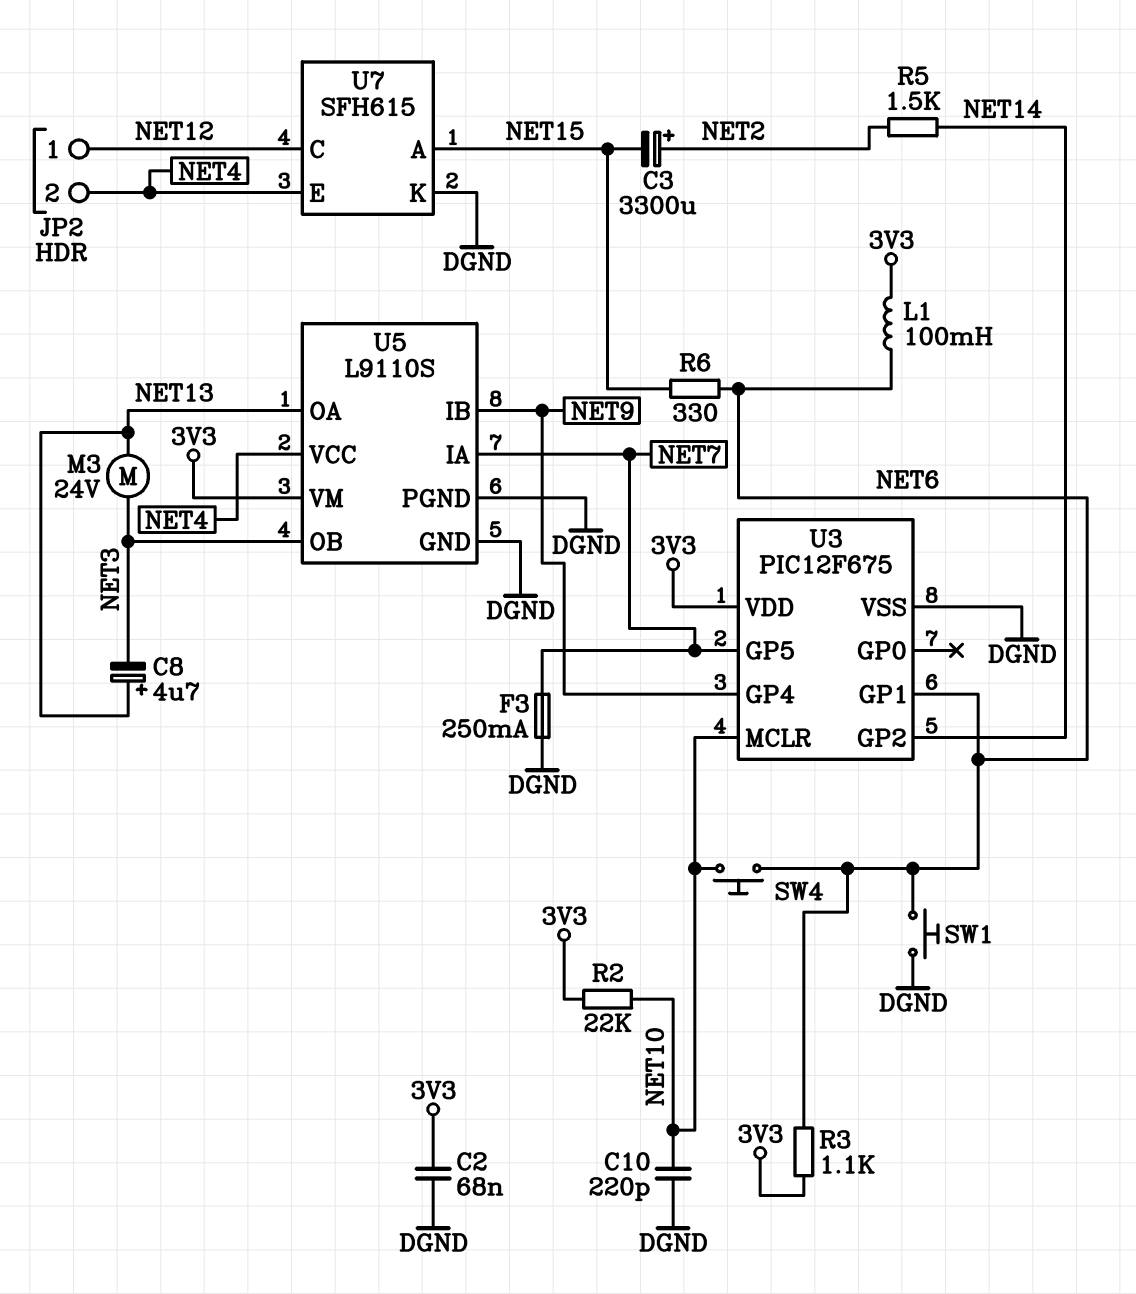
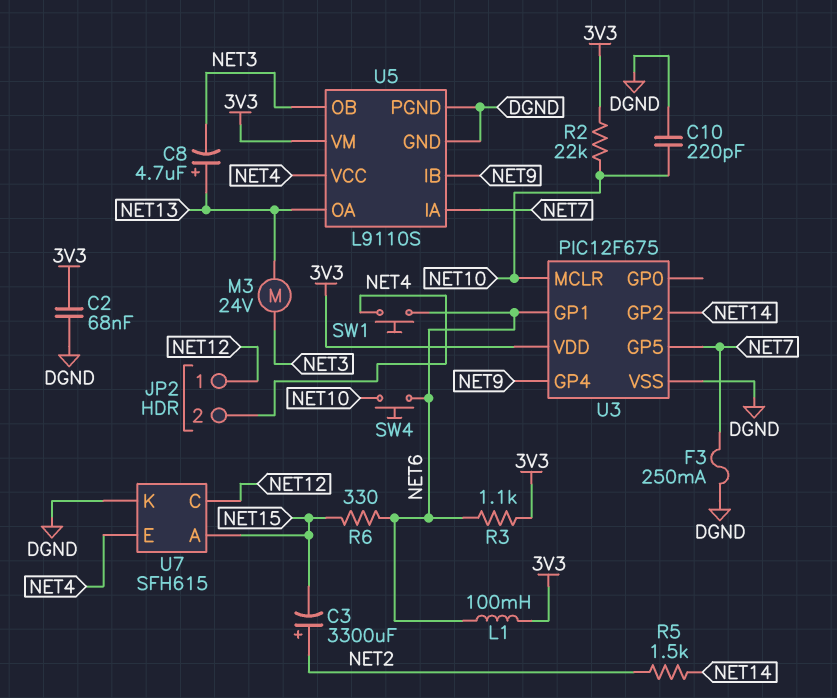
SW1: button (DGND, NET6) -> button (NET4, NET6)

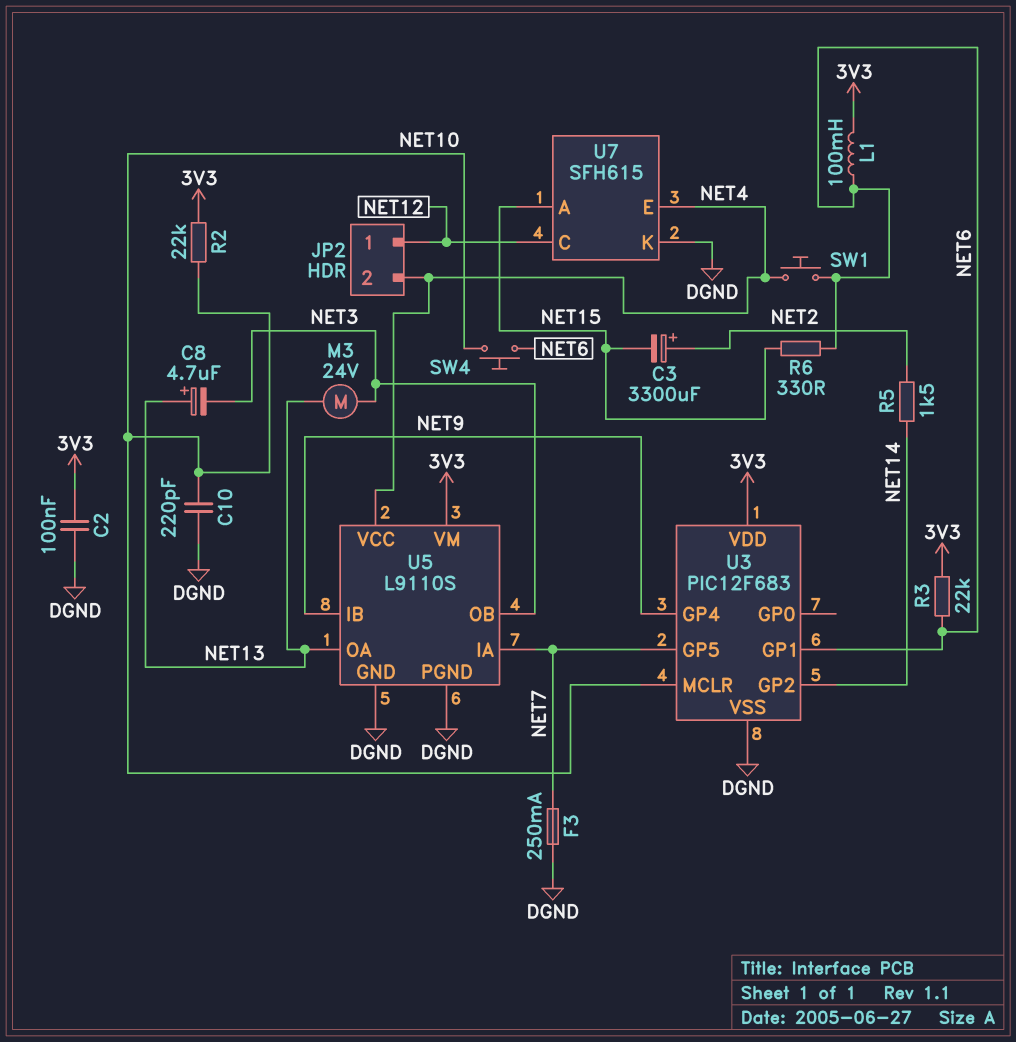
C2: 68nF (3V3, DGND) -> 100nF (3V3, DGND)
R3: 1.1k (3V3, NET6) -> 22k (3V3, NET6)
U3: PIC12F675 -> PIC12F683

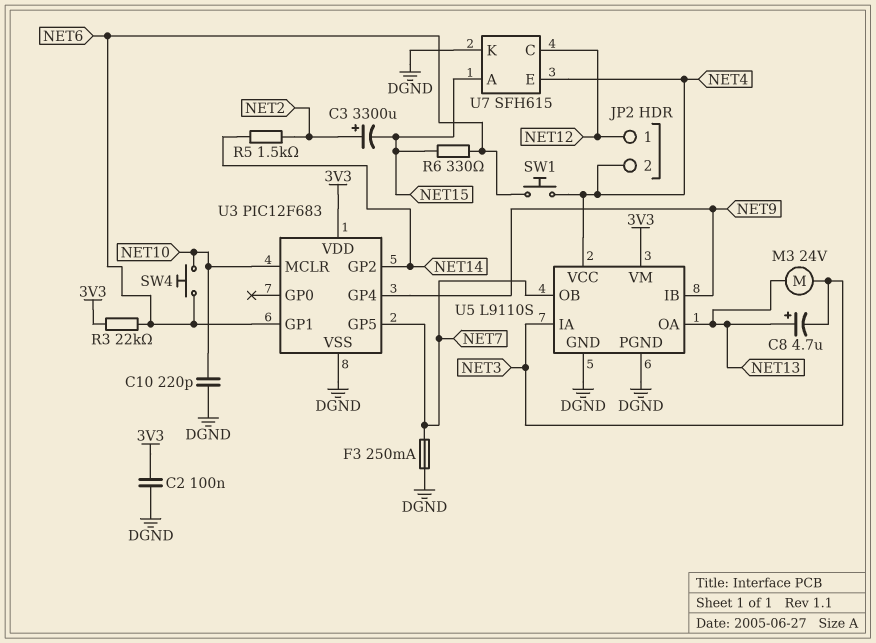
L1: 100mH (3V3, NET6) -> none
R2: 22k (3V3, NET10) -> none
U5 pin IA: NET7 -> NET3
U5 pin OB: NET3 -> NET7

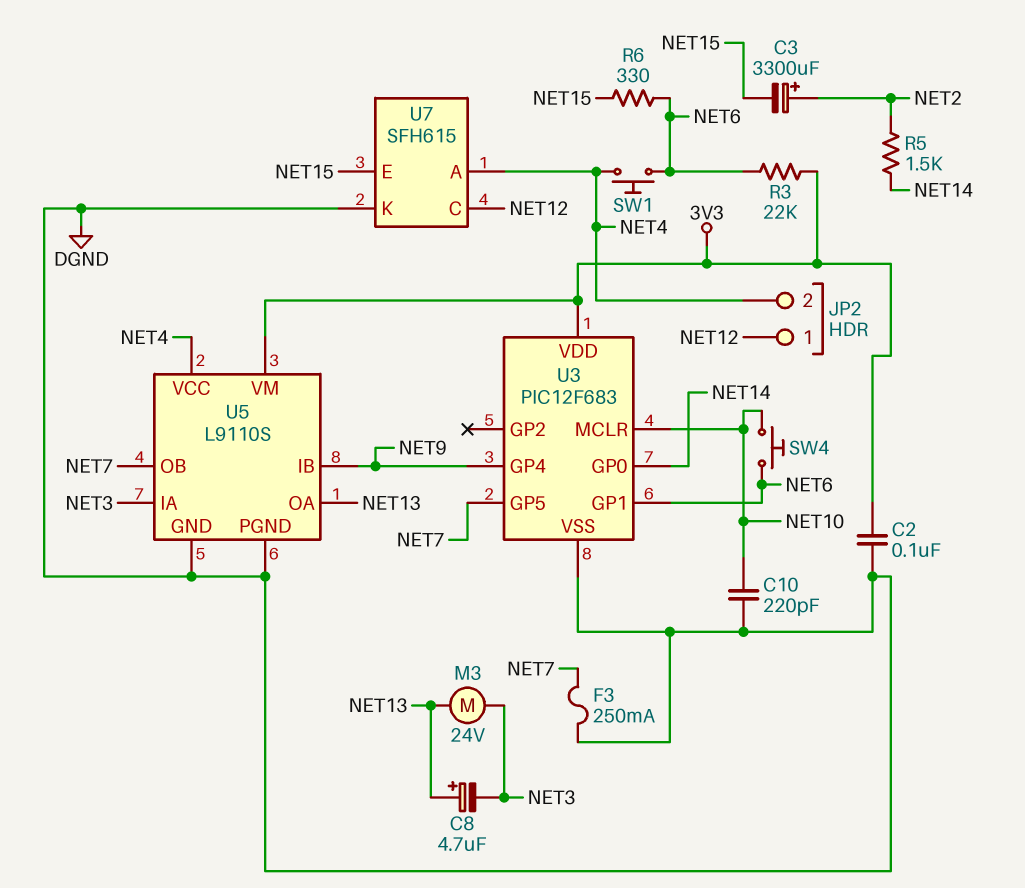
U3 pin GP0: none -> NET14
U3 pin GP2: NET14 -> none
U7 pin A: NET15 -> NET4
U7 pin E: NET4 -> NET15

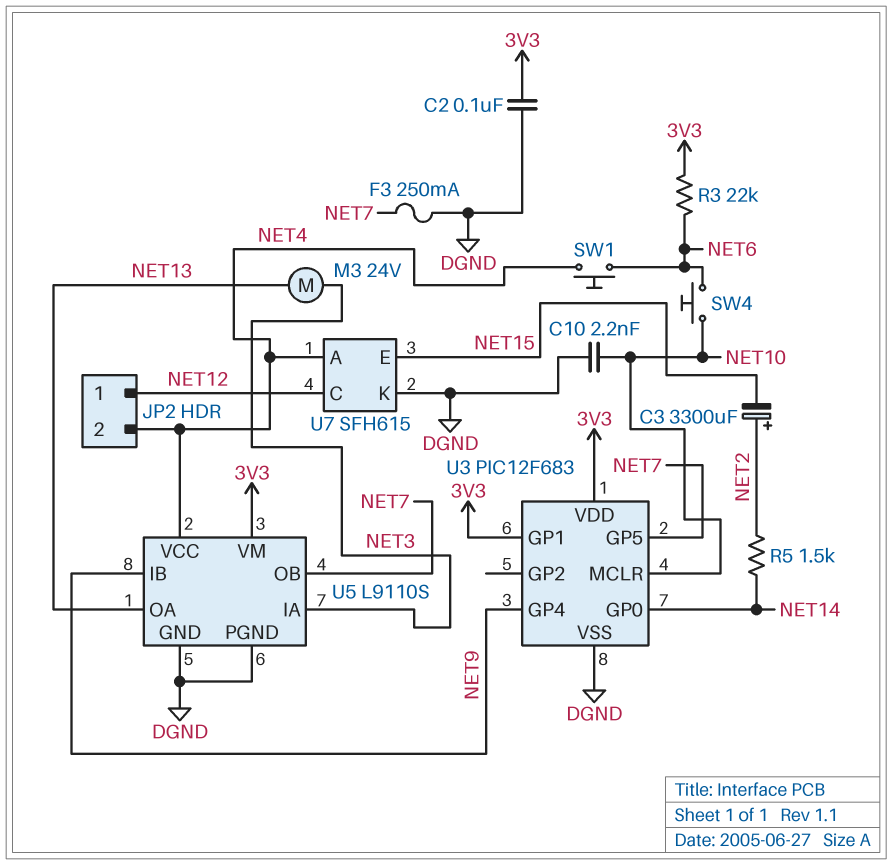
C8: 4.7uF (plus NET13, minus NET3) -> none
C10: 220pF (DGND, NET10) -> 2.2nF (DGND, NET10)
R6: 330 (NET6, NET15) -> none
U3 pin GP1: NET6 -> 3V3

